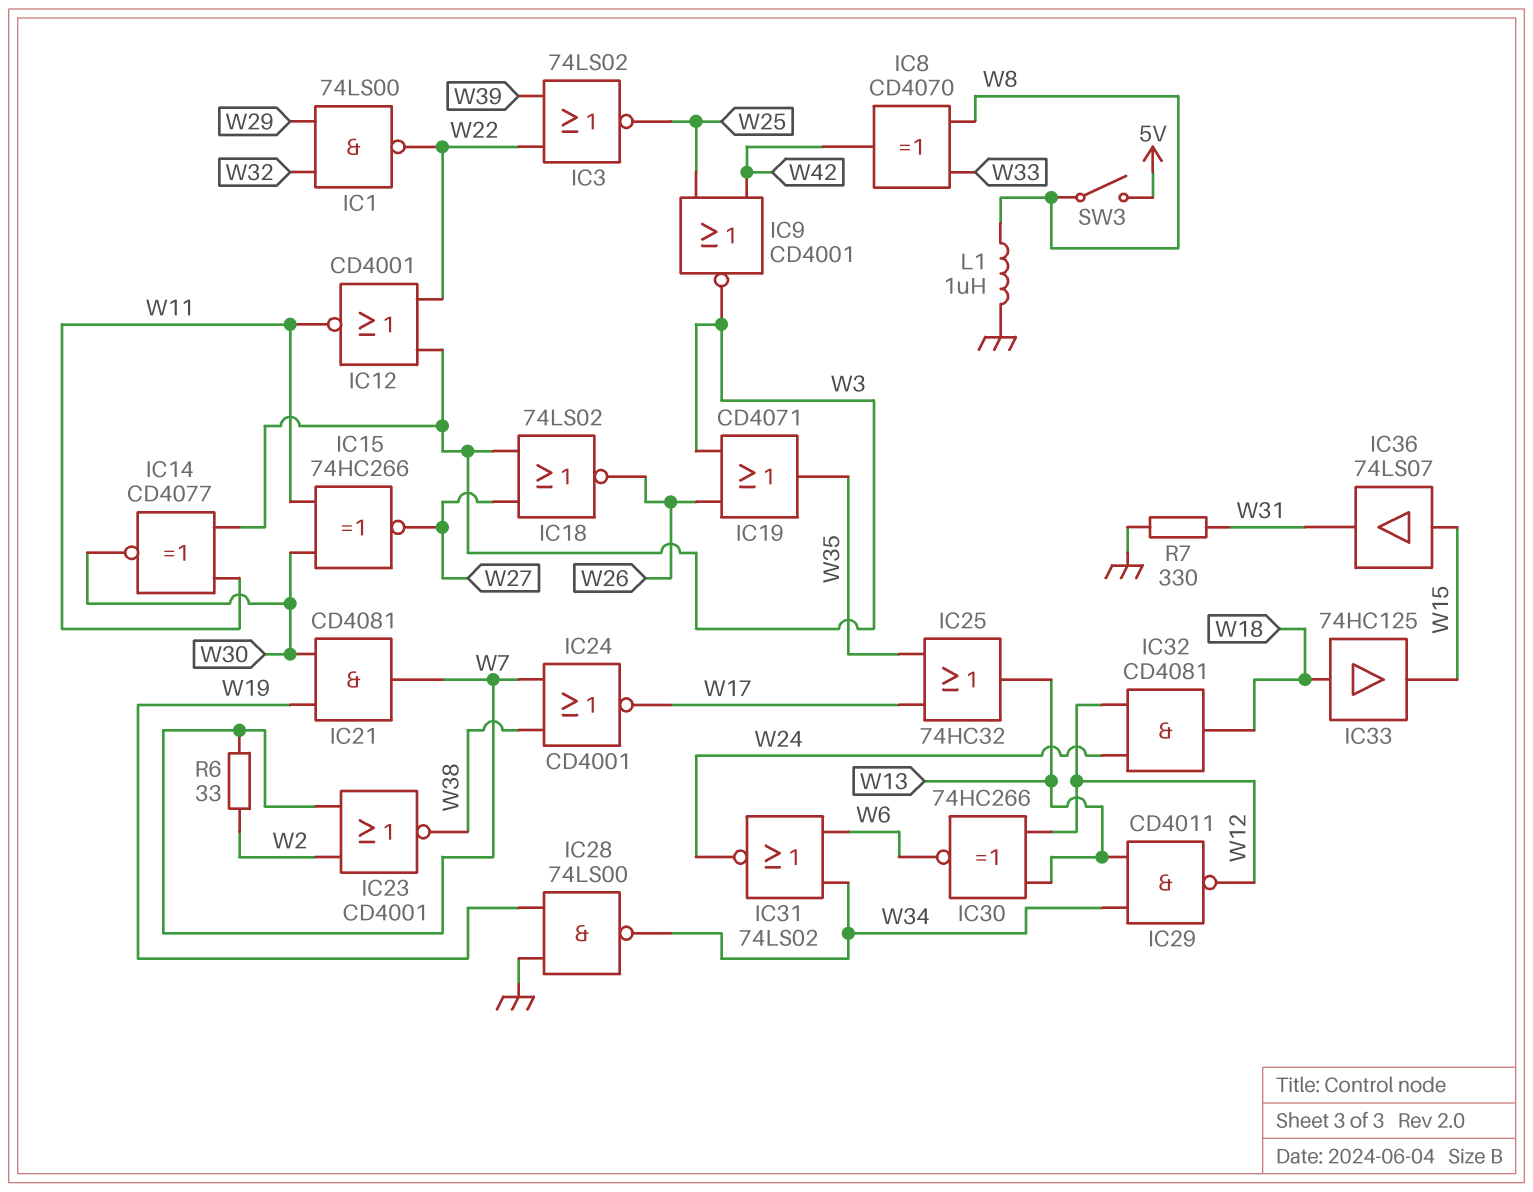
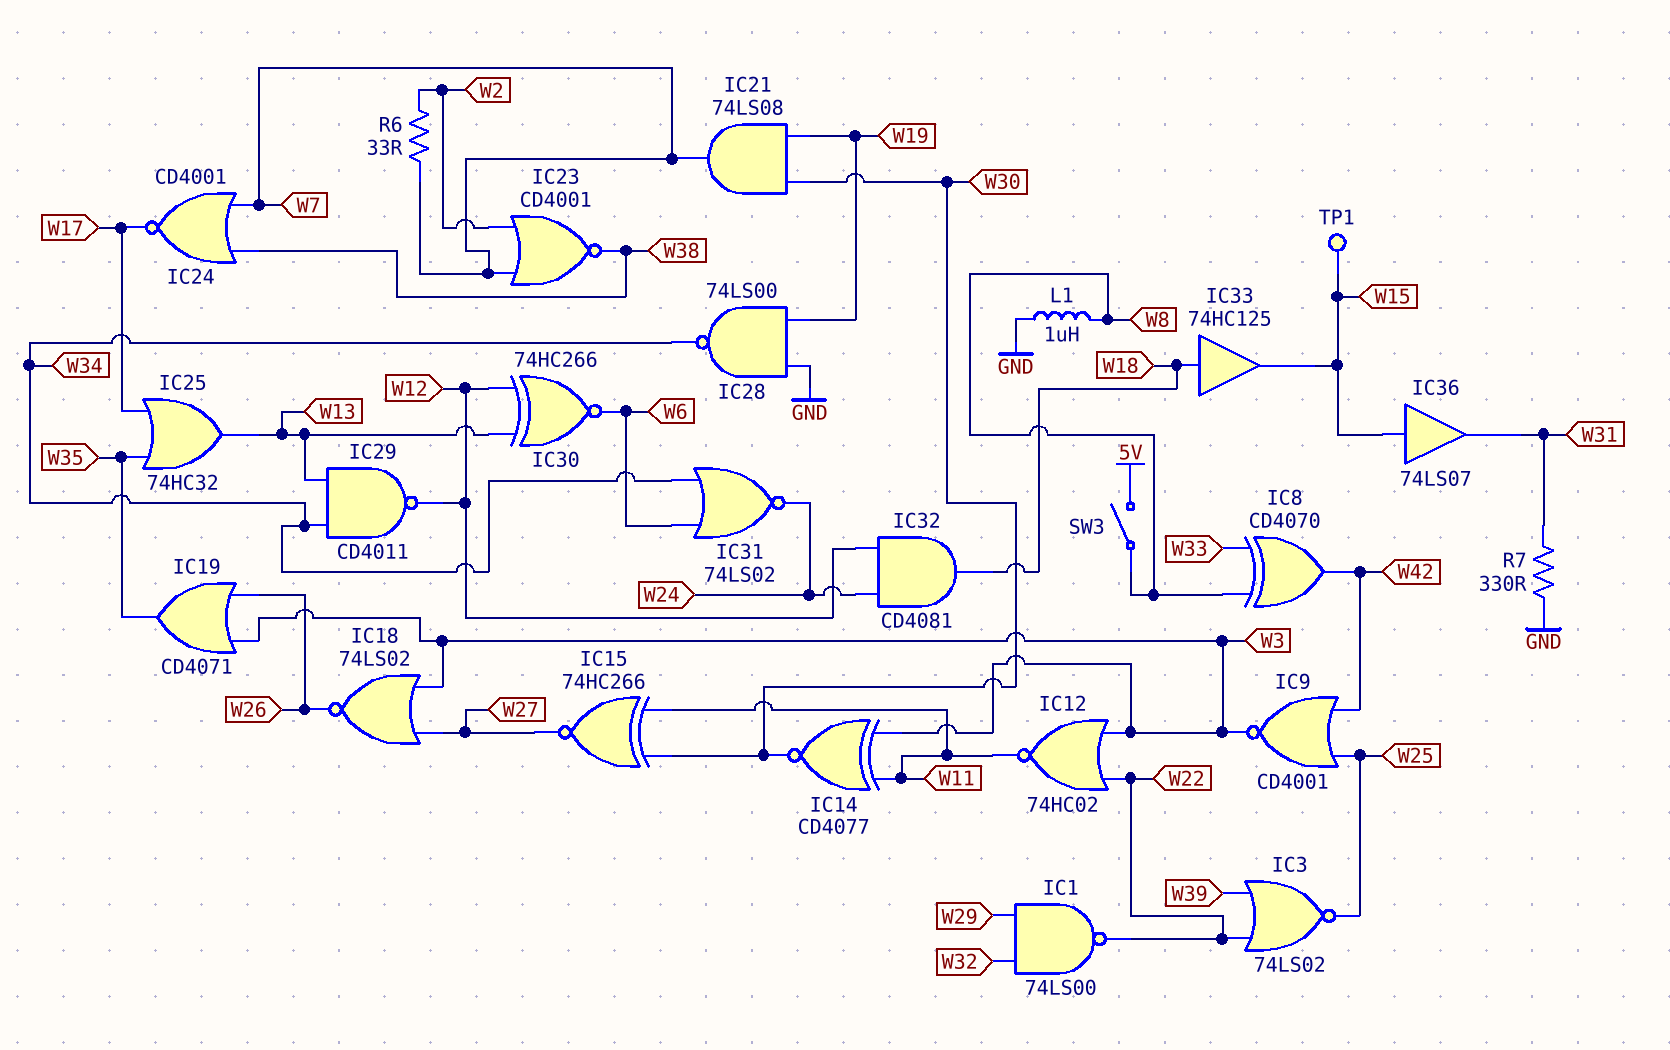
IC12: NOR CD4001 (in W3, in W22, out W11) -> NOR 74HC02 (in W3, in W22, out W11)
IC21: AND CD4081 (in W19, in W30, out W7) -> AND 74LS08 (in W19, in W30, out W7)
TP1: none -> test point (W15)

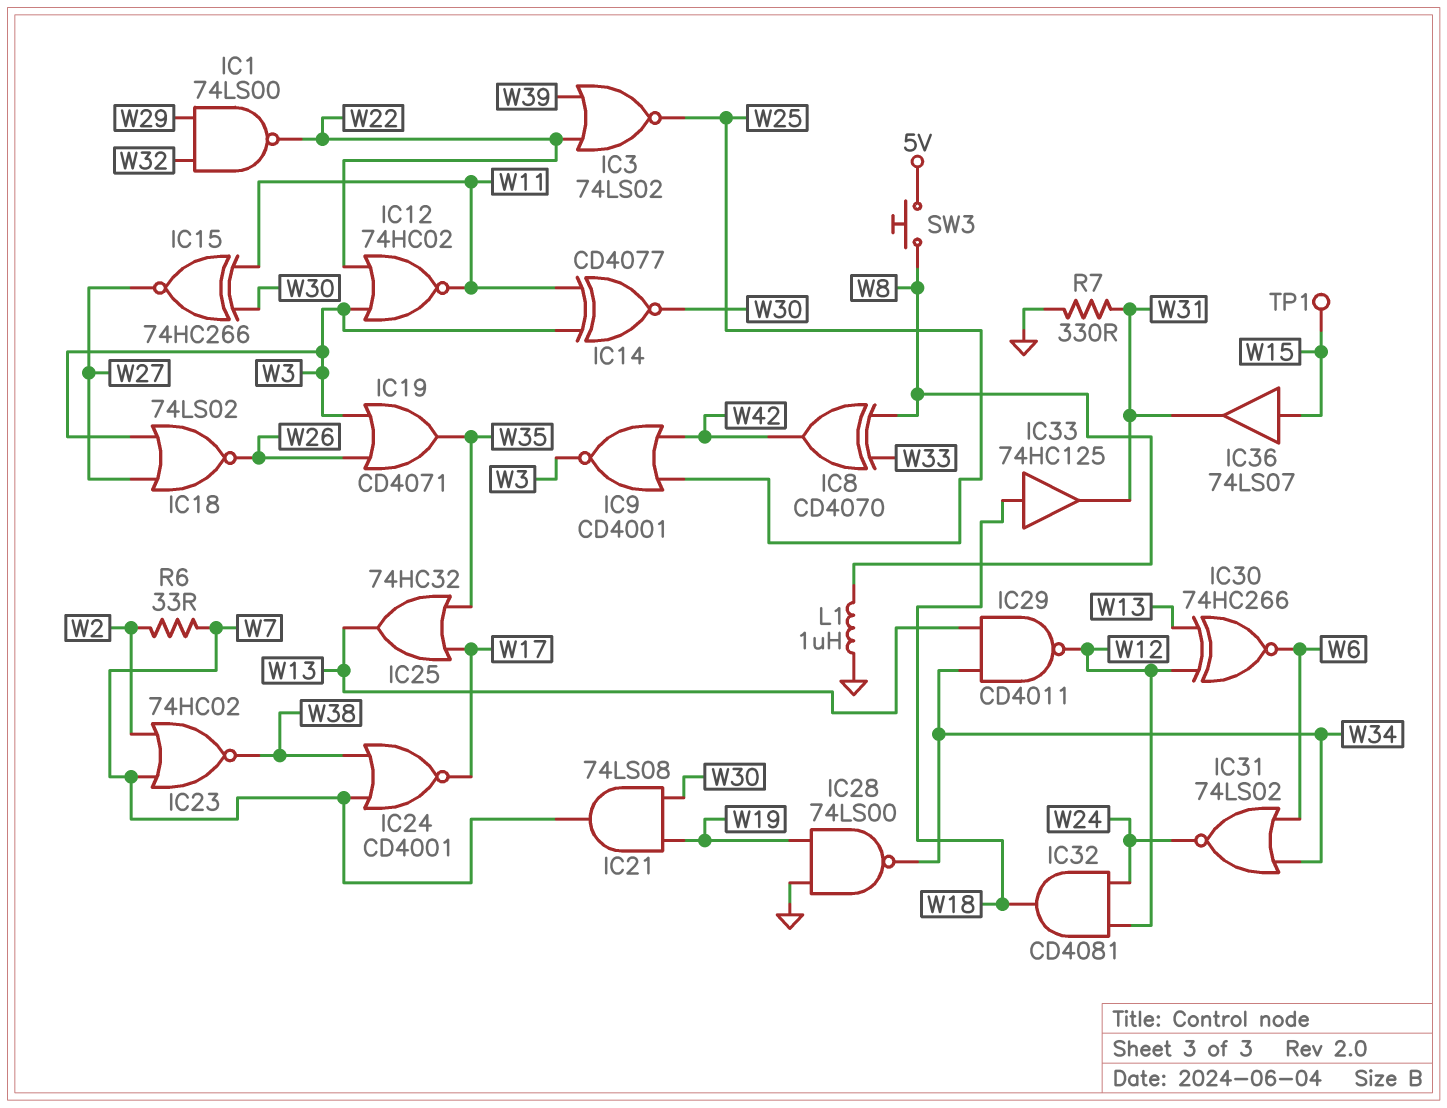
IC23: NOR CD4001 (in W2, in W7, out W38) -> NOR 74HC02 (in W2, in W7, out W38)
IC33: buffer 74HC125 (in W18, out W15) -> buffer 74HC125 (in W18, out W31)
SW3: switch (5V, W8) -> button (5V, W8)

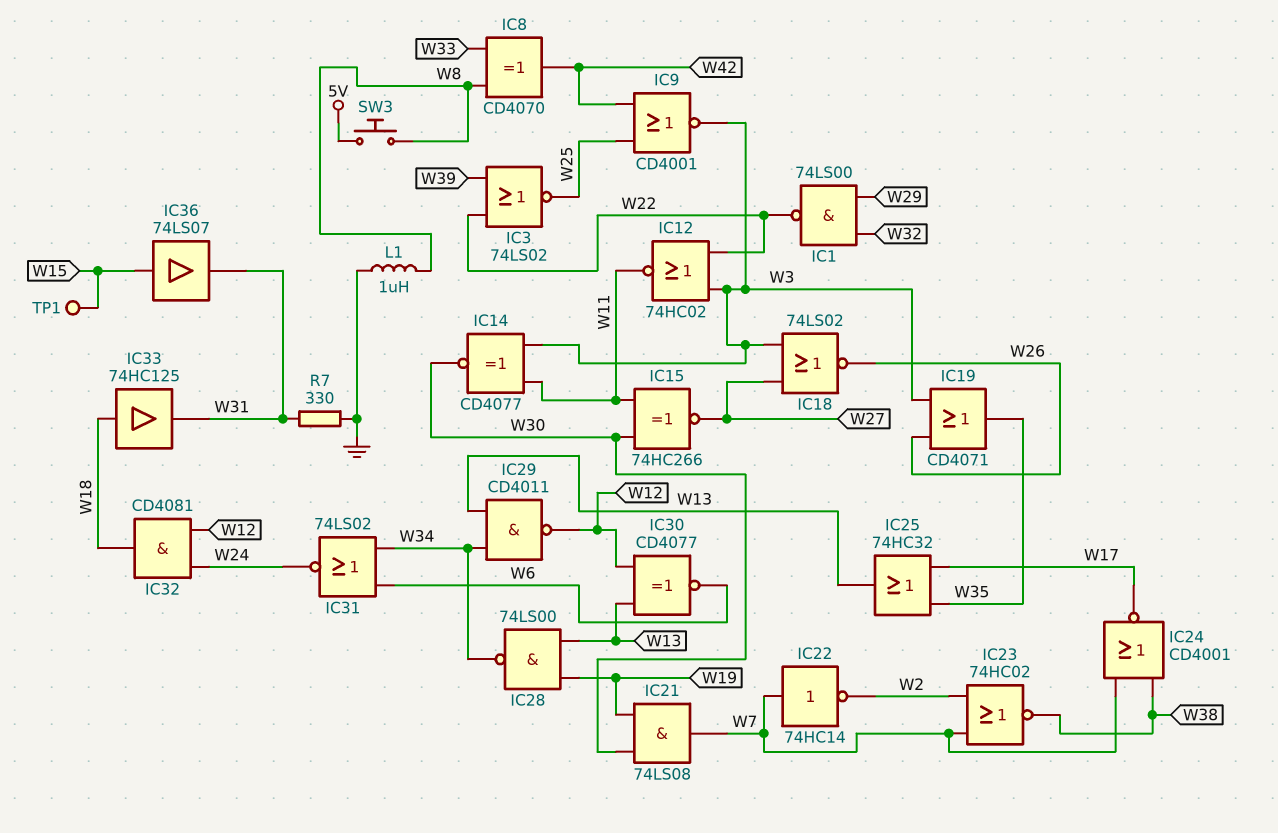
IC22: none -> NOT 74HC14 (in W7, out W2)
IC28: NAND 74LS00 (in GND, in W19, out W34) -> NAND 74LS00 (in W13, in W19, out W34)
IC30: XNOR 74HC266 (in W12, in W13, out W6) -> XNOR CD4077 (in W12, in W13, out W6)
R6: 33 (W2, W7) -> none

